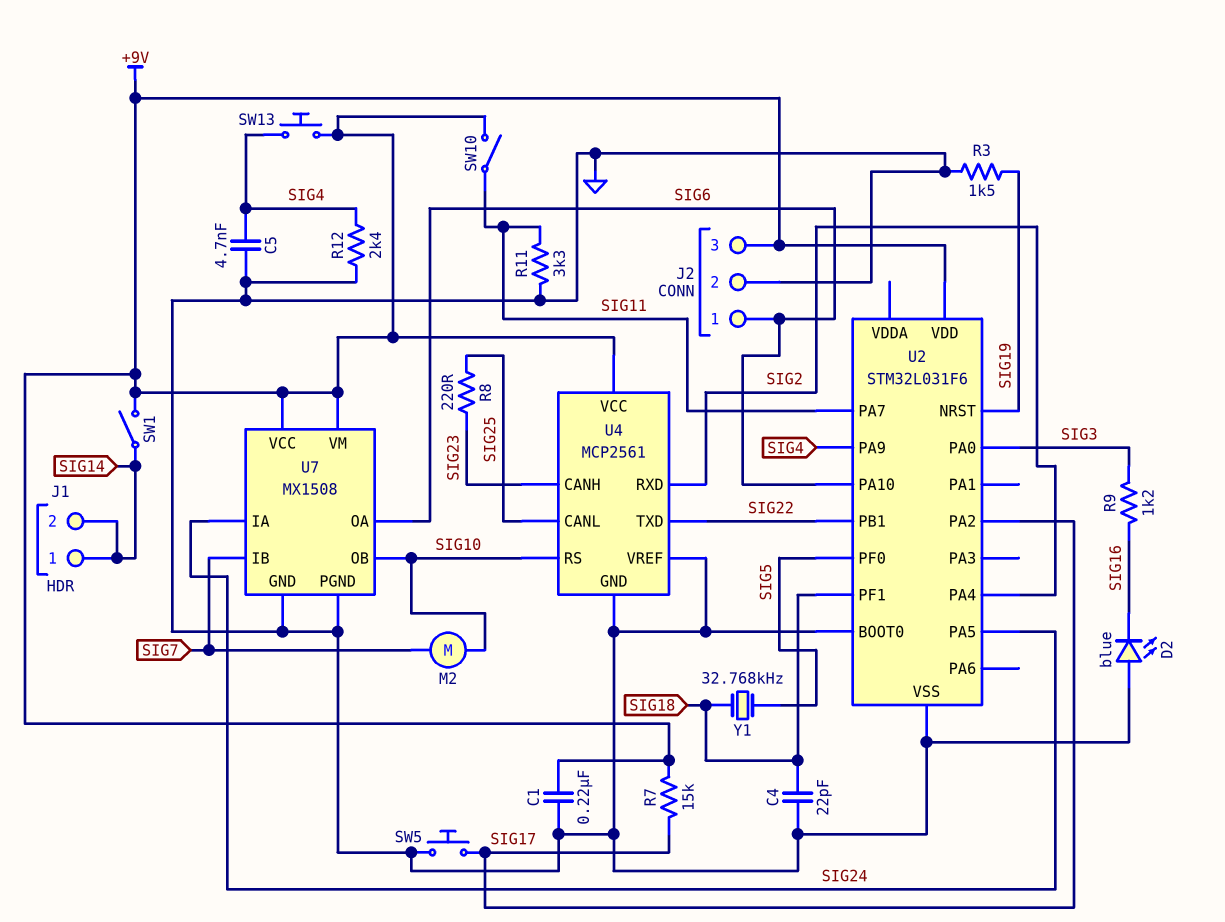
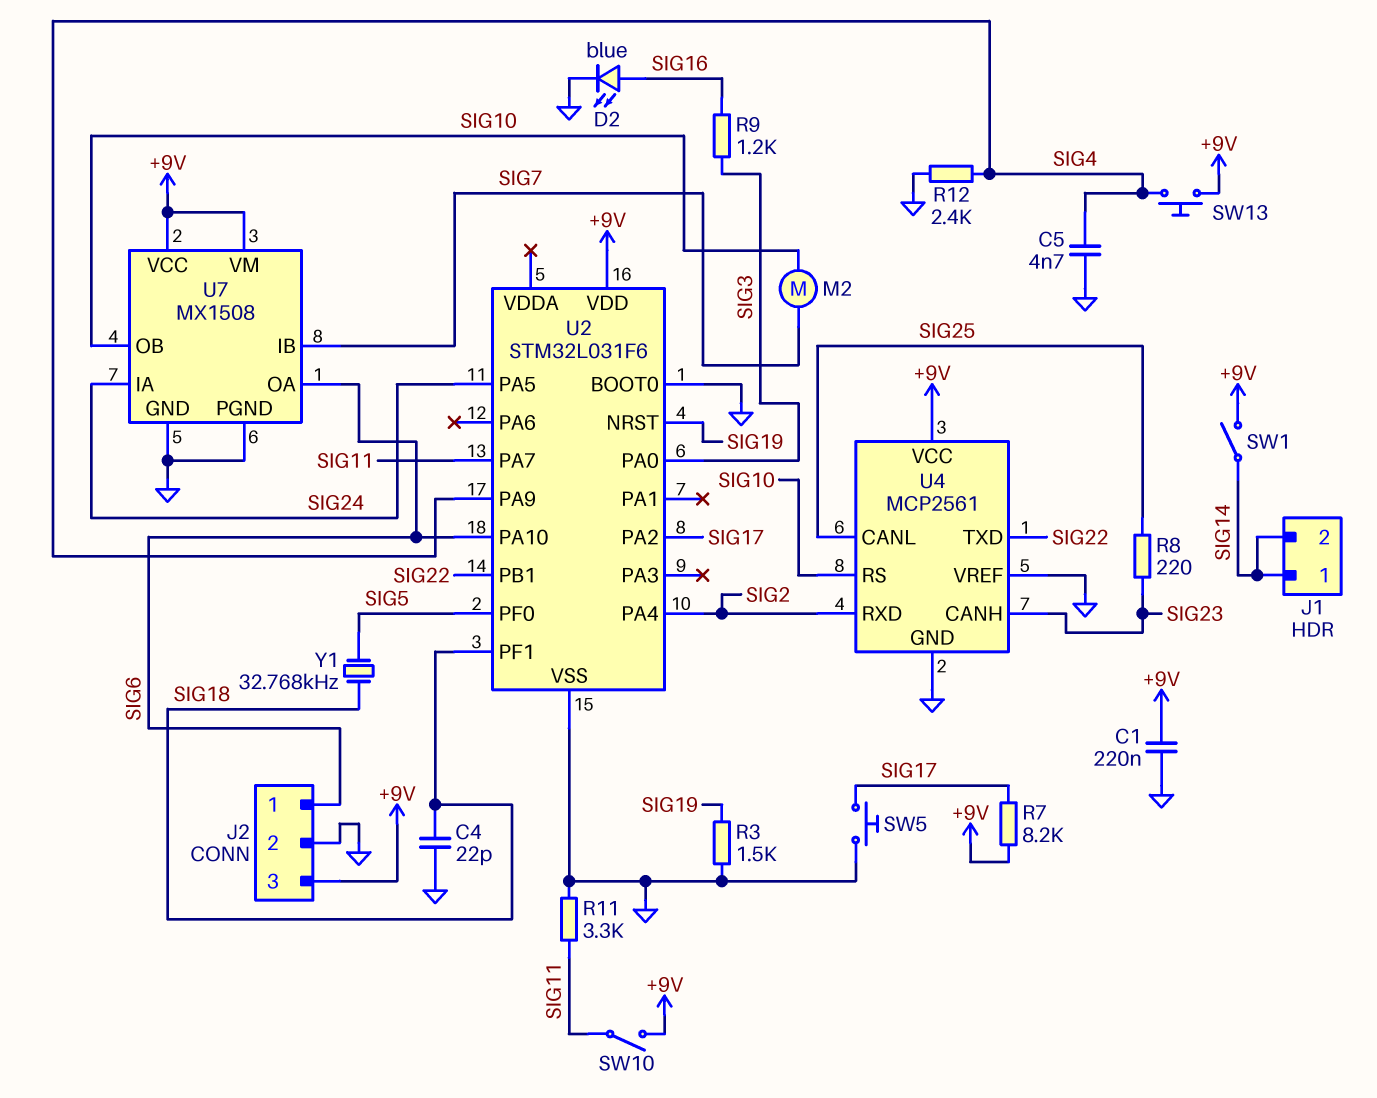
D2: LED blue (A GND, K SIG16) -> LED blue (A SIG16, K GND)
R7: 15k (+9V, SIG17) -> 8.2k (+9V, SIG17)

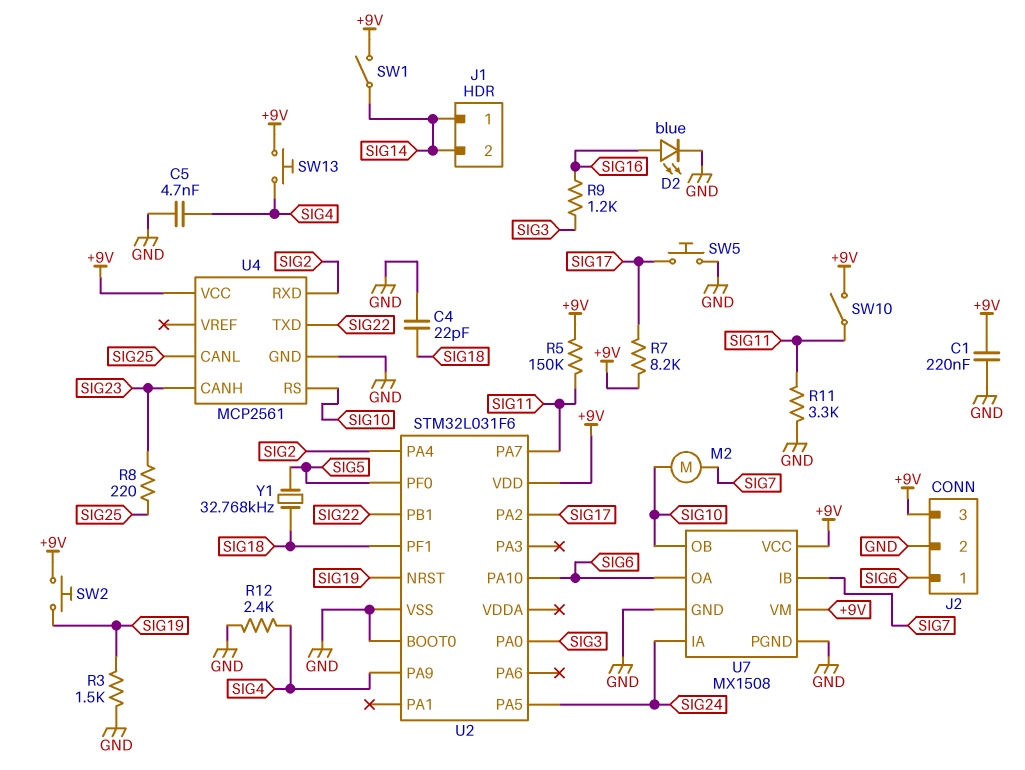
R5: none -> 150k (+9V, SIG11)
SW2: none -> button (+9V, SIG19)
U4 pin VREF: GND -> none

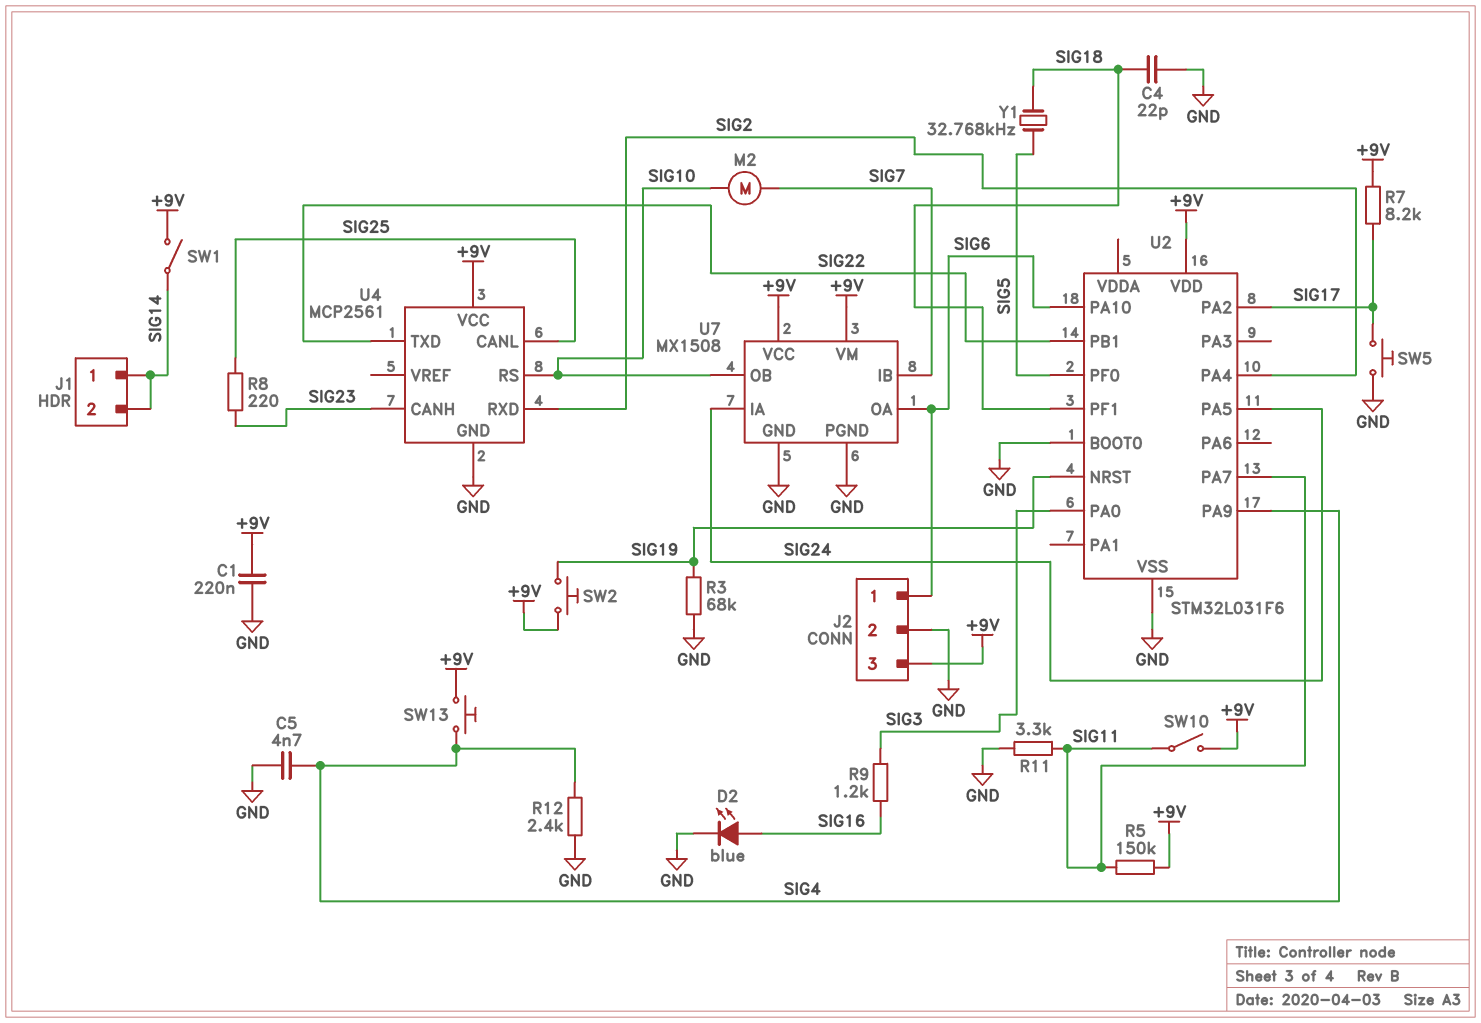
R3: 1.5k (GND, SIG19) -> 68k (GND, SIG19)

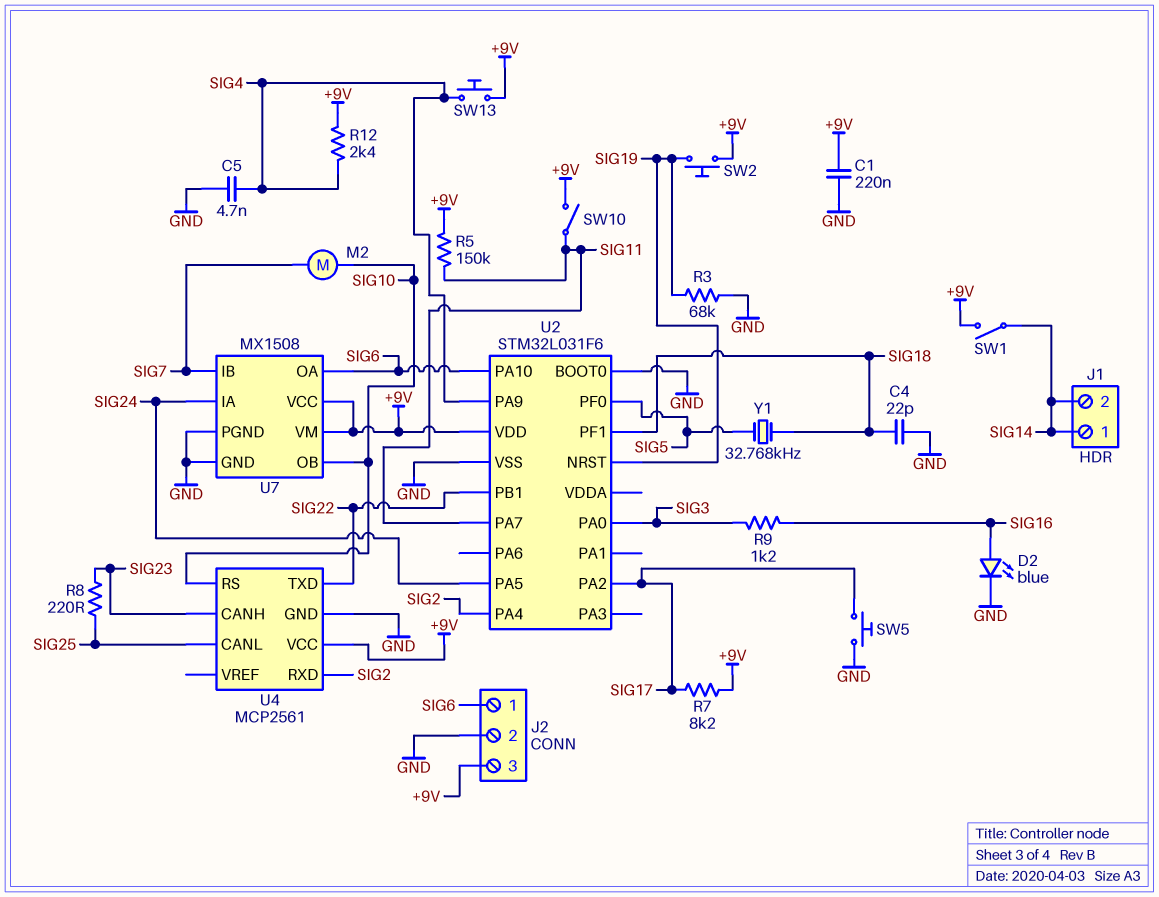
R11: 3.3k (GND, SIG11) -> none
R12: 2.4k (GND, SIG4) -> 2.4k (+9V, SIG4)

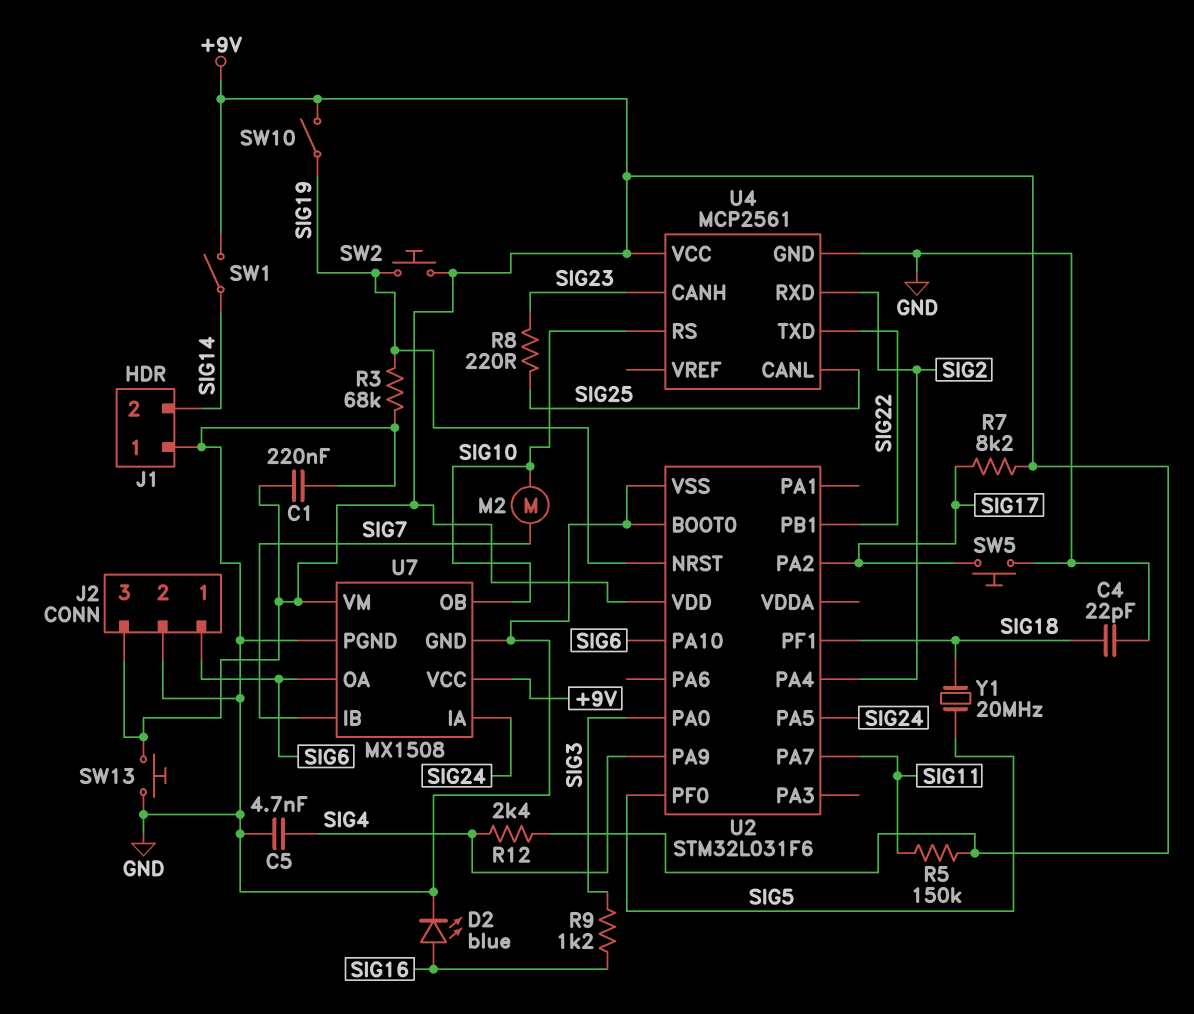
J1 pin 1: SIG14 -> GND
SW10: switch (+9V, SIG11) -> switch (+9V, SIG19)
SW13: button (+9V, SIG4) -> button (+9V, GND)
Y1: 32.768kHz (SIG5, SIG18) -> 20MHz (SIG5, SIG18)

